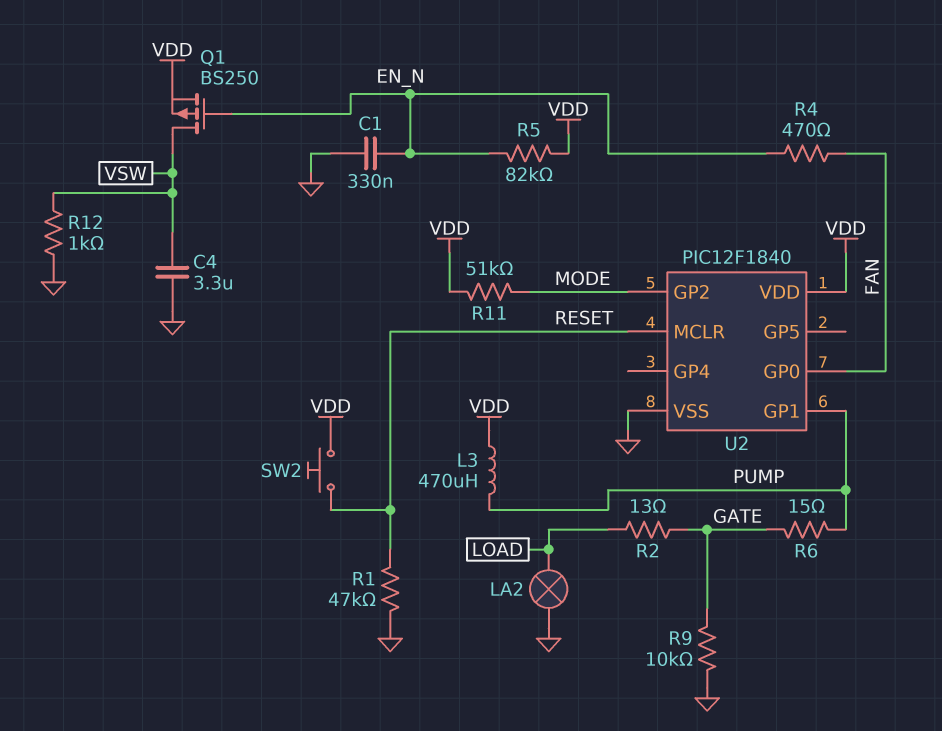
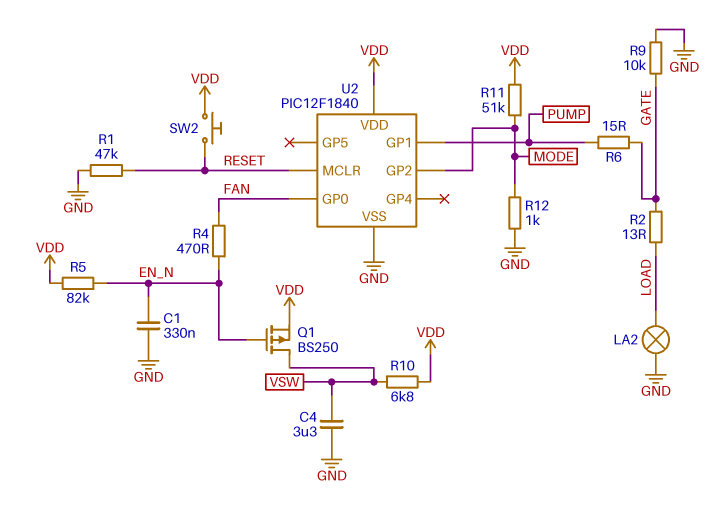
L3: 470uH (PUMP, VDD) -> none
R10: none -> 6.8k (VDD, VSW)
R12: 1k (GND, VSW) -> 1k (GND, MODE)

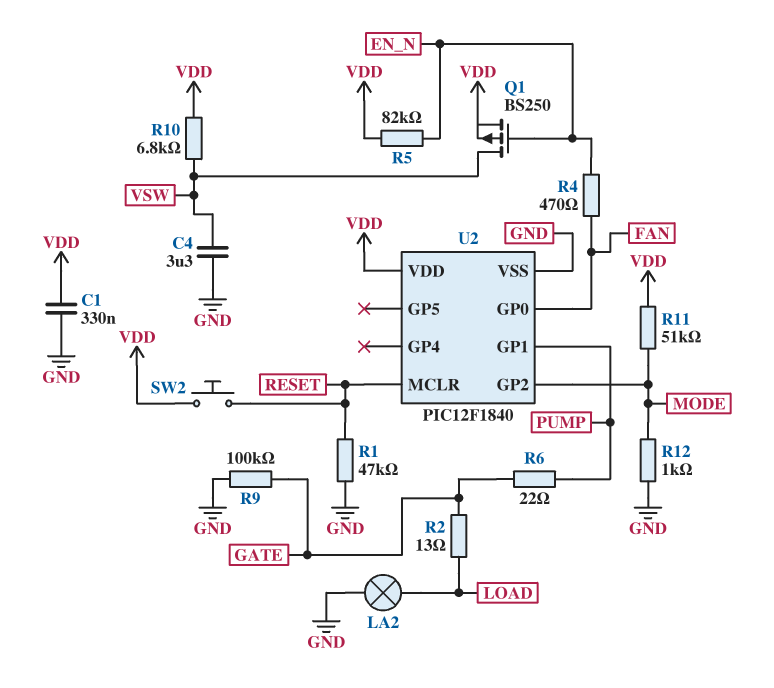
C1: 330nF (EN_N, GND) -> 330nF (GND, VDD)
R6: 15 (GATE, PUMP) -> 22 (GATE, PUMP)
R9: 10k (GATE, GND) -> 100k (GATE, GND)

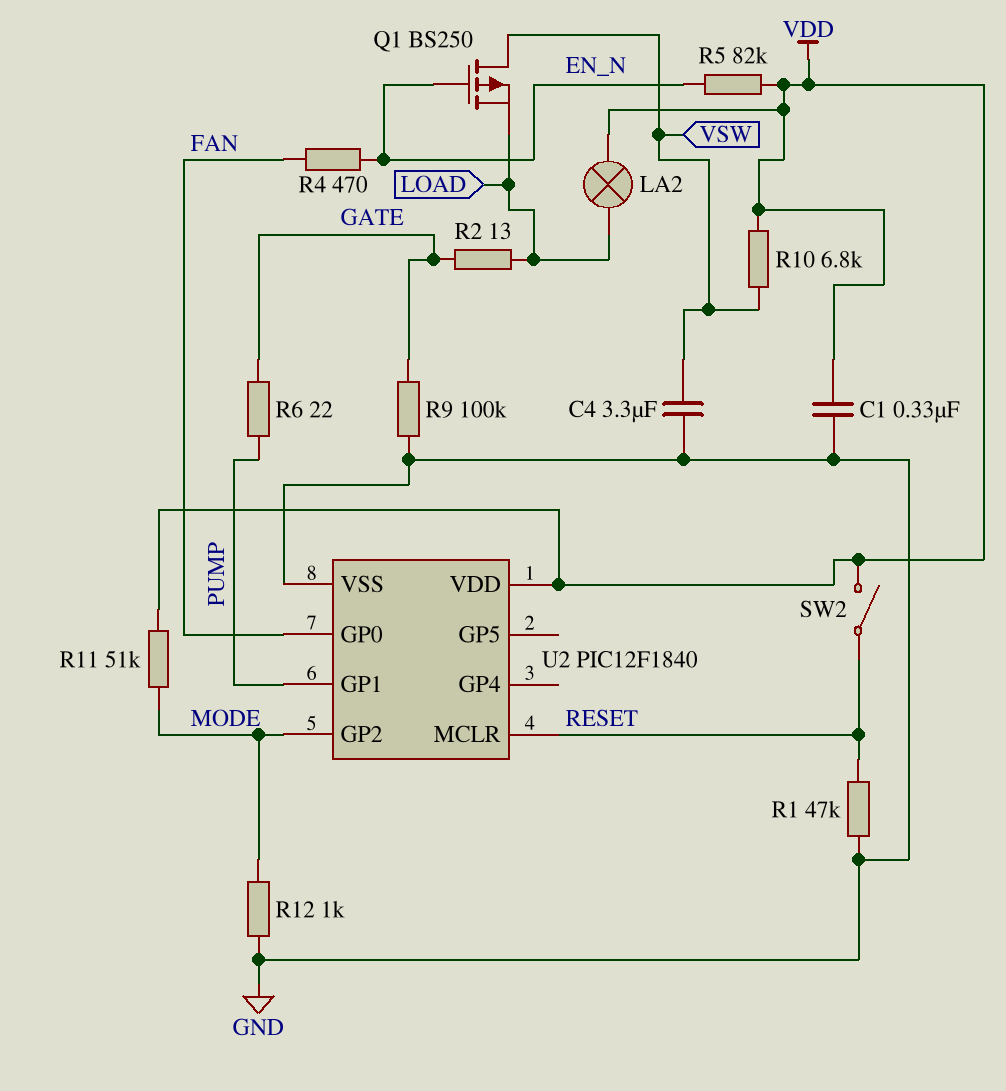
LA2: lamp (GND, LOAD) -> lamp (LOAD, VDD)
Q1: PMOS BS250 (G EN_N, D VSW, S VDD) -> PMOS BS250 (G EN_N, D VSW, S LOAD)
SW2: button (RESET, VDD) -> switch (RESET, VDD)

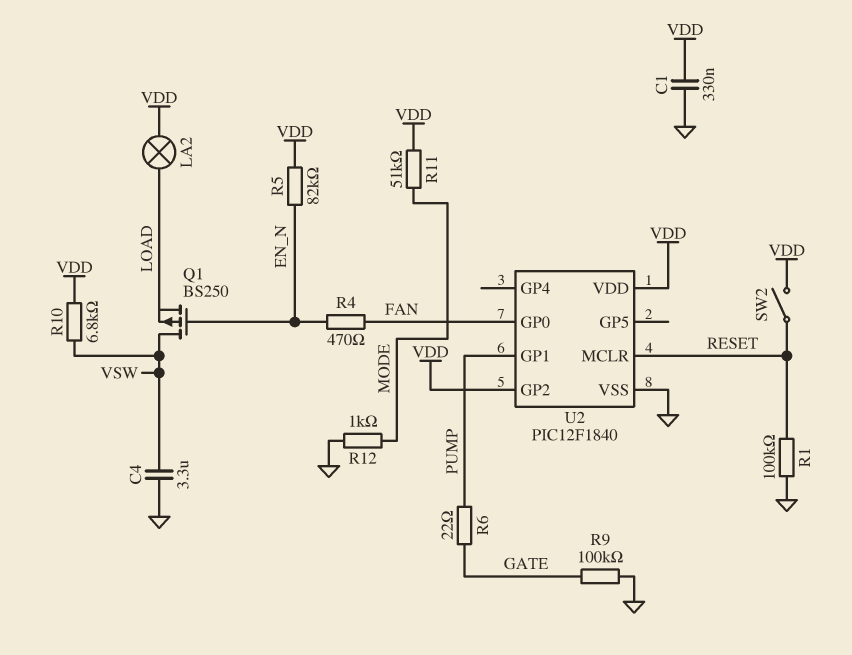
R1: 47k (GND, RESET) -> 100k (GND, RESET)
R2: 13 (GATE, LOAD) -> none
U2 pin GP2: MODE -> VDD

